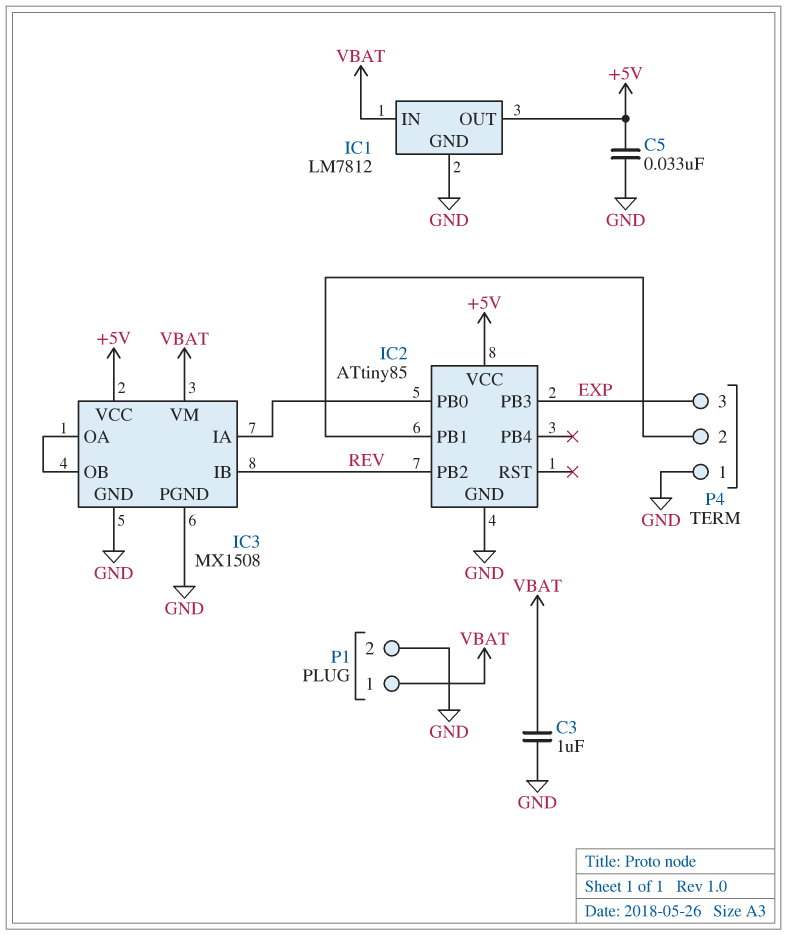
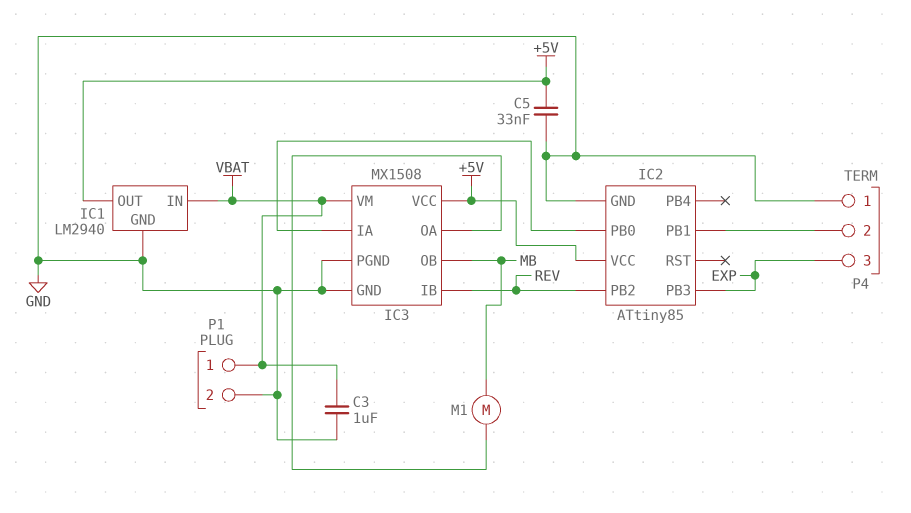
IC1: LM7812 -> LM2940
IC3 pin OB: IC3/OA -> MB
M1: none -> motor (IC3/OA, MB)

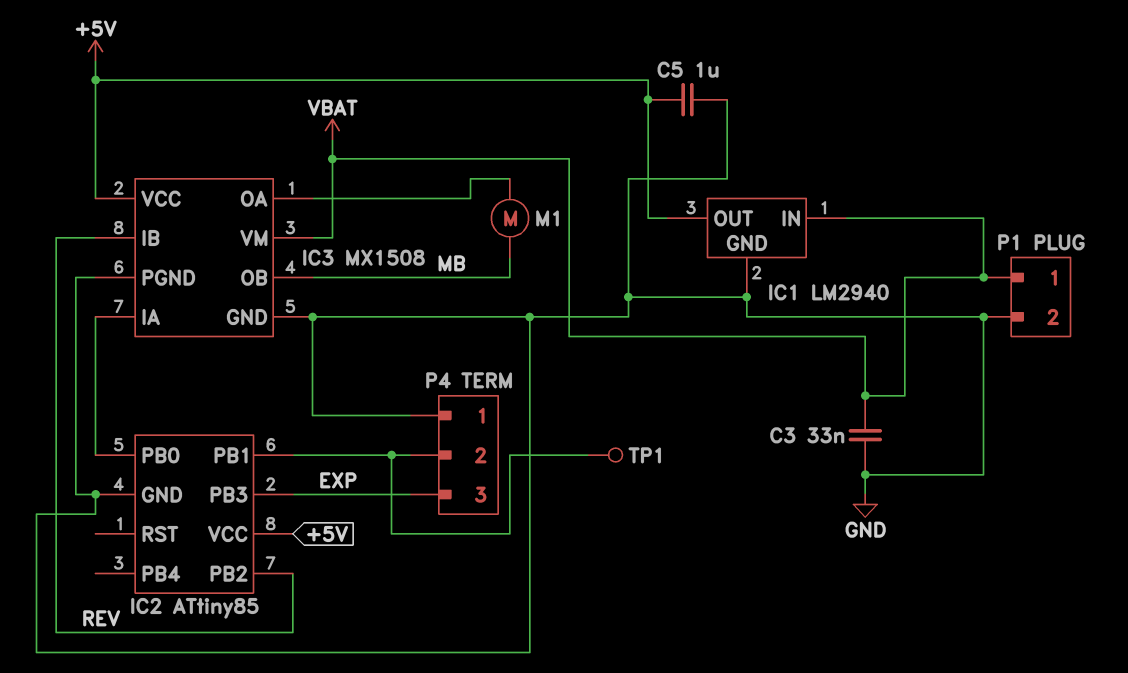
C3: 1uF (GND, VBAT) -> 33nF (GND, VBAT)
C5: 33nF (+5V, GND) -> 1uF (+5V, GND)
TP1: none -> test point (IC2/PB1)

